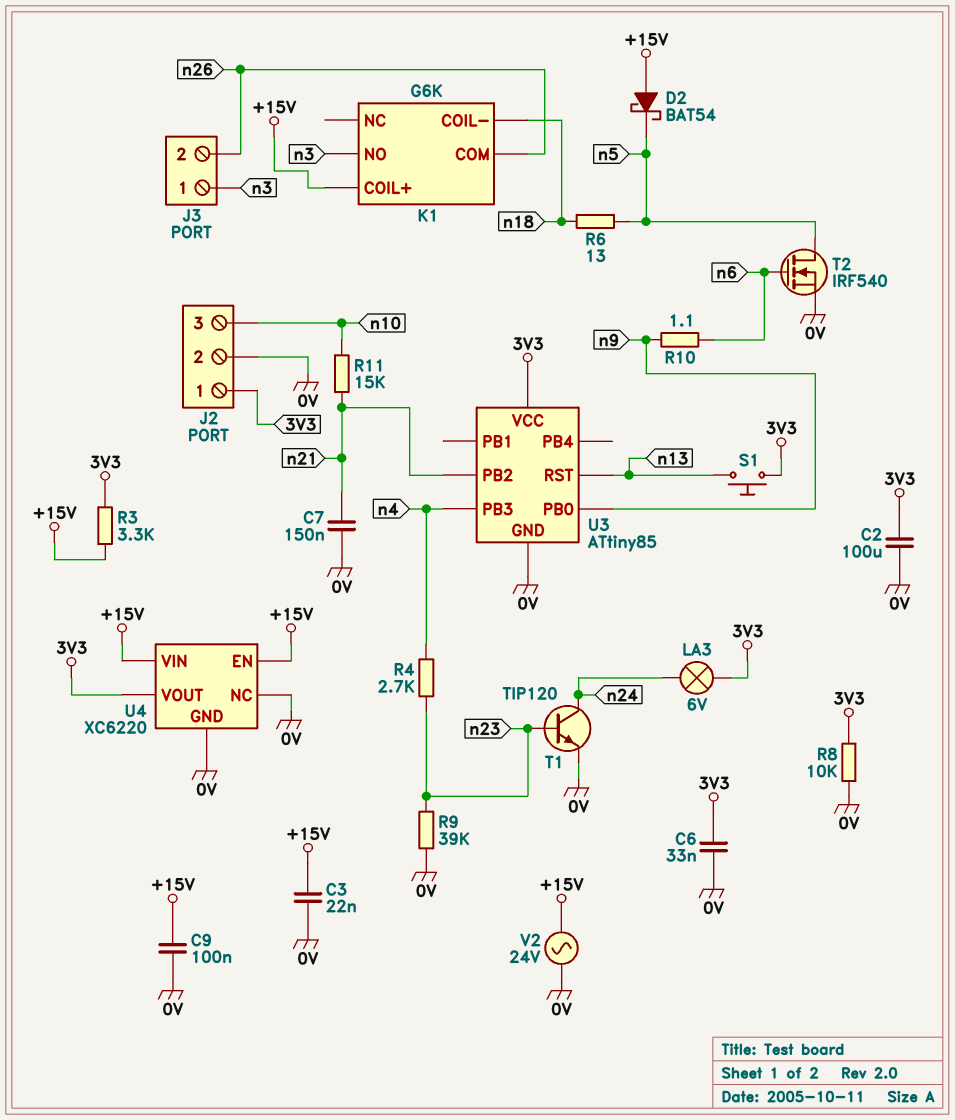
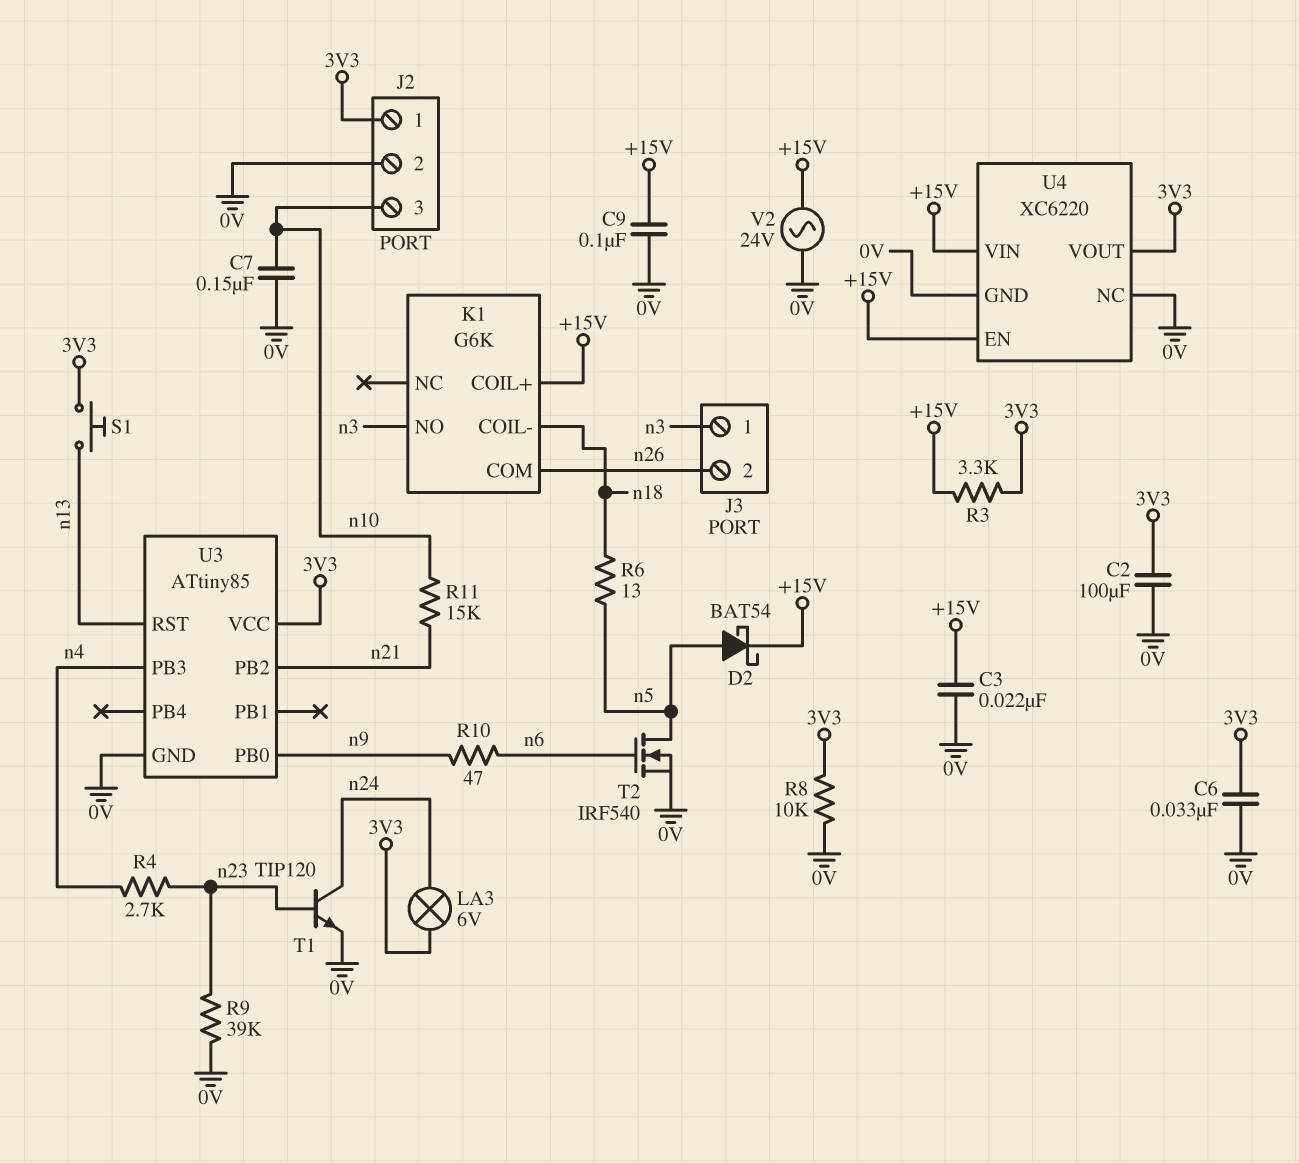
C7: 150nF (0V, n21) -> 150nF (0V, n10)
D2: schottky BAT54 (A +15V, K n5) -> schottky BAT54 (A n5, K +15V)
R10: 1.1 (n6, n9) -> 47 (n6, n9)

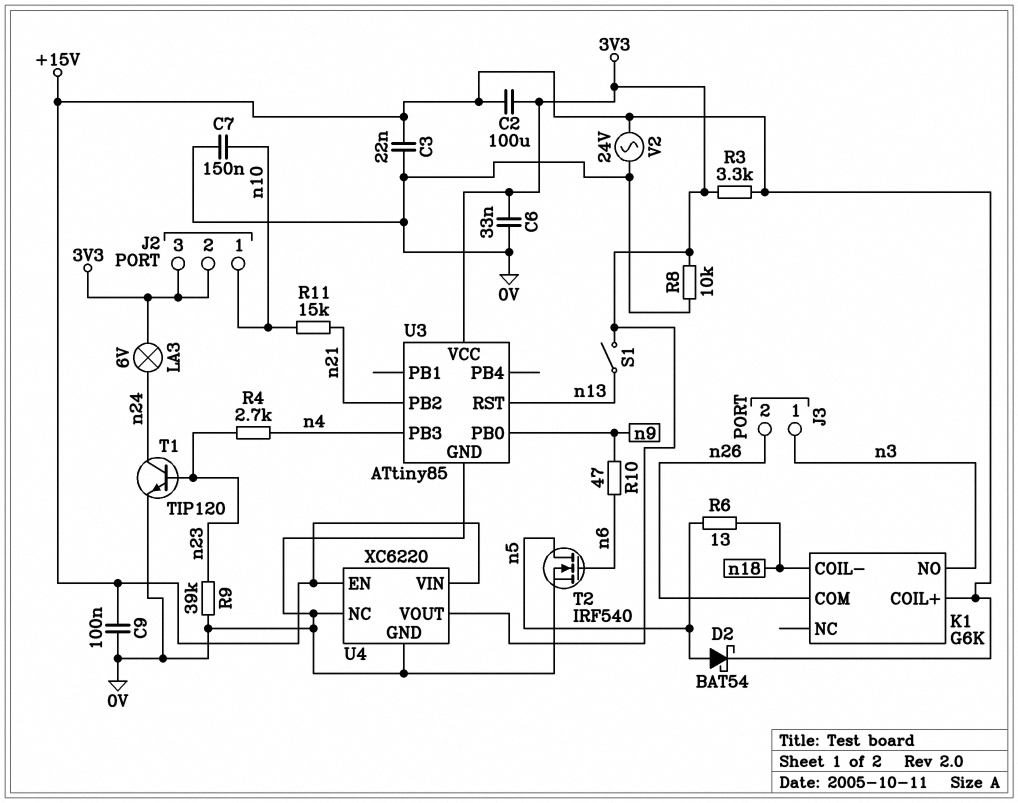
C2: 100uF (0V, 3V3) -> 100uF (+15V, 3V3)
J2 pin 1: 3V3 -> n10
J2 pin 2: 0V -> 3V3
J2 pin 3: n10 -> 3V3
S1: button (3V3, n13) -> switch (3V3, n13)

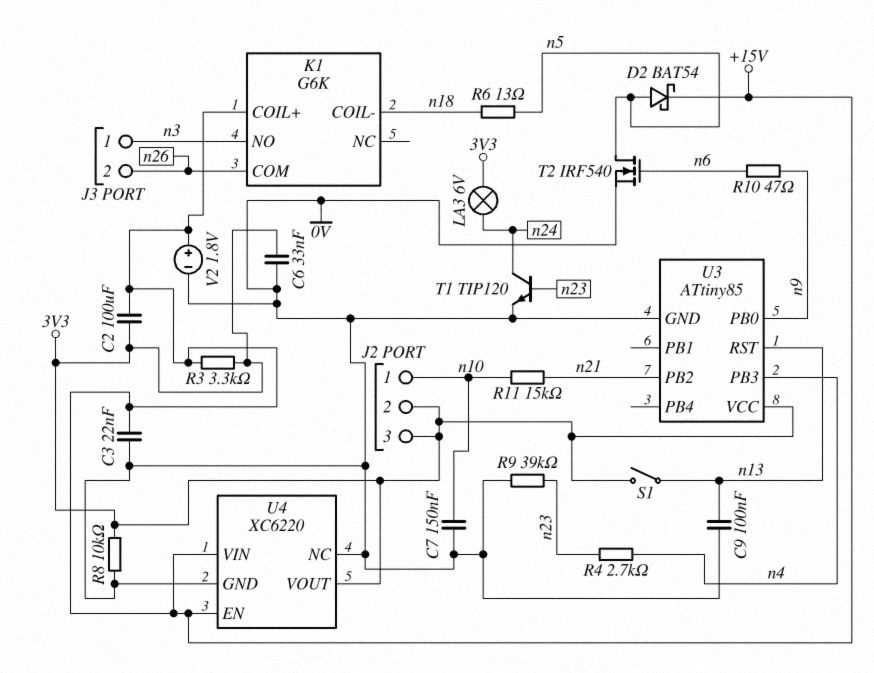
C9: 100nF (+15V, 0V) -> 100nF (0V, n13)
V2: AC 24V (+15V, 0V) -> 1.8V (plus +15V, minus 0V)

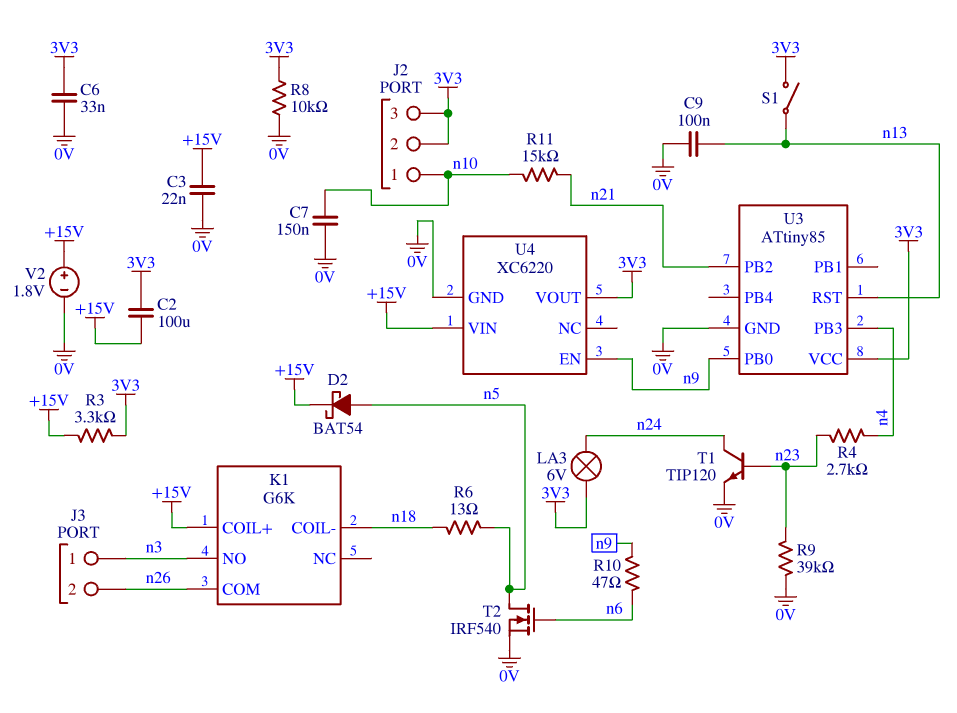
U4 pin EN: +15V -> n9
U4 pin NC: 0V -> none

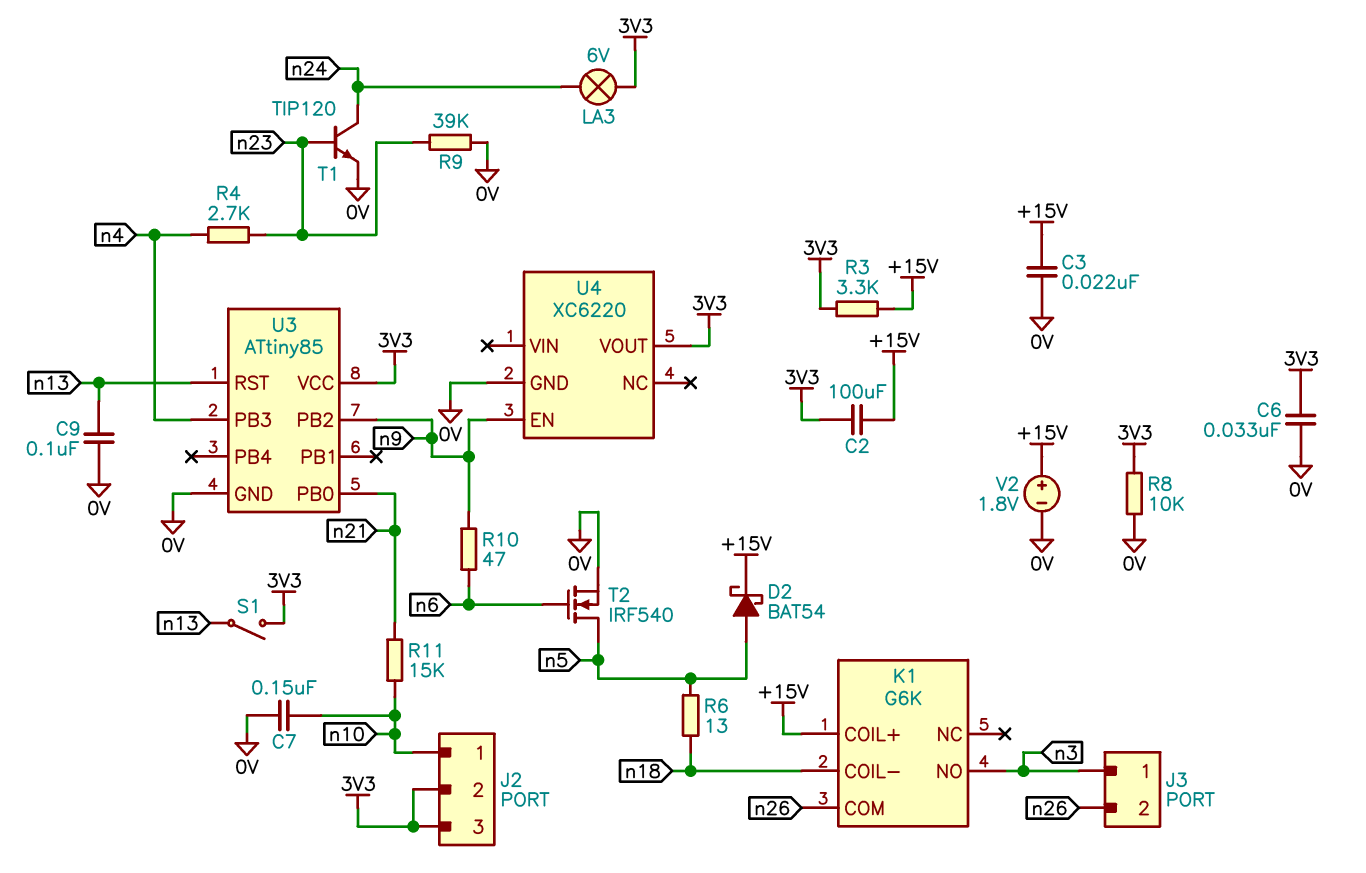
U3 pin PB0: n9 -> n21
U3 pin PB2: n21 -> n9
U4 pin VIN: +15V -> none

